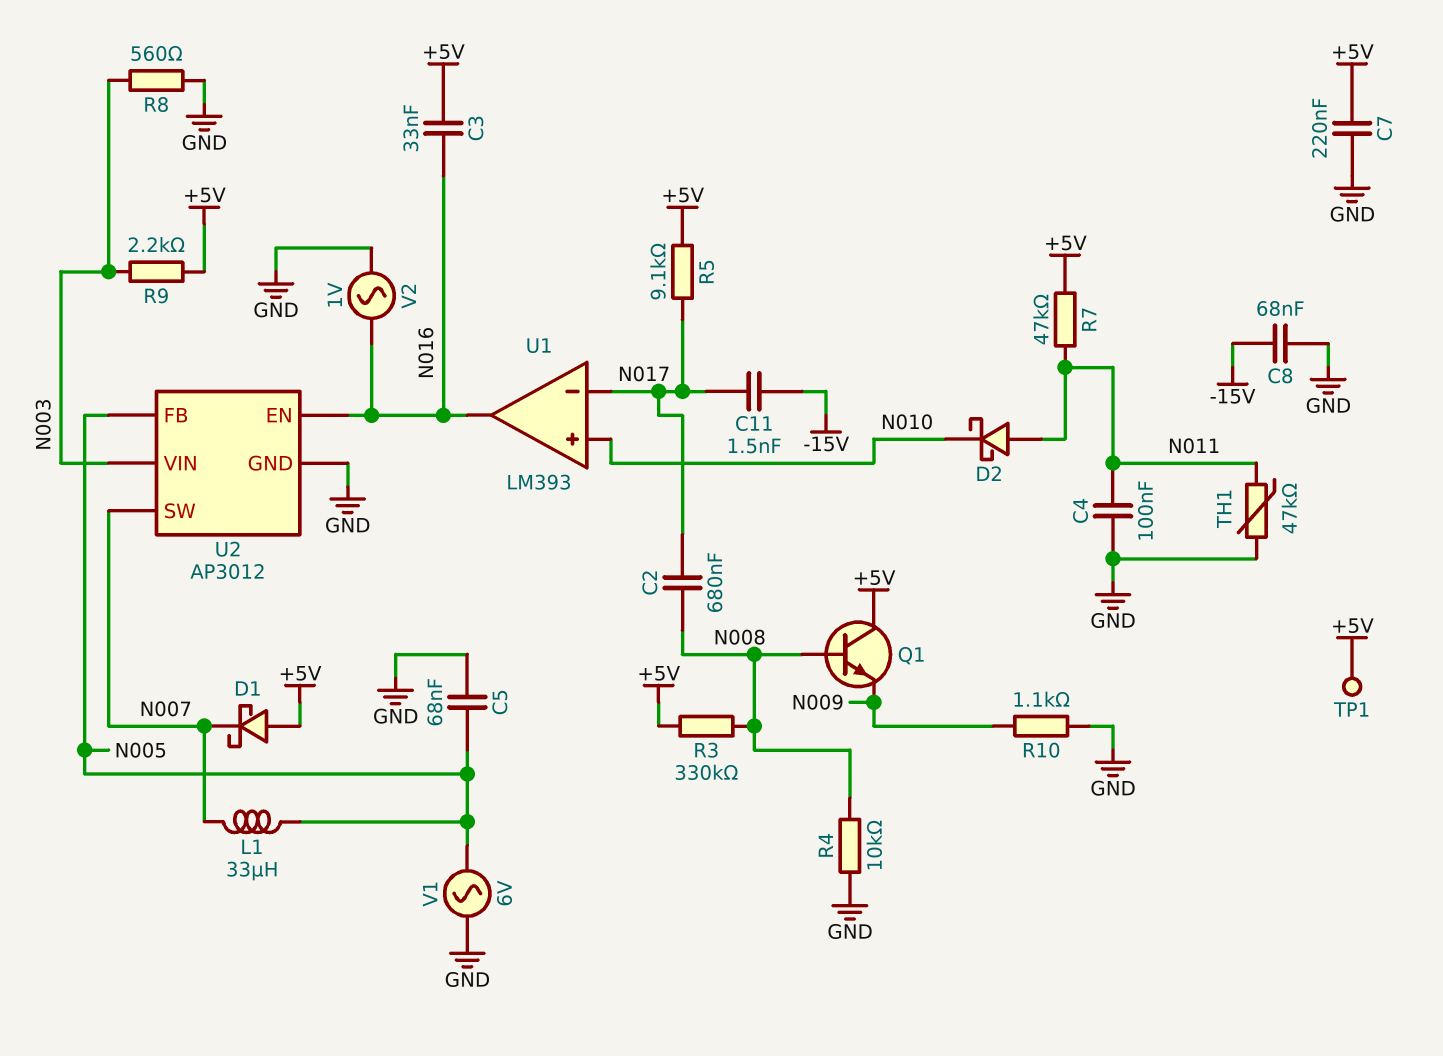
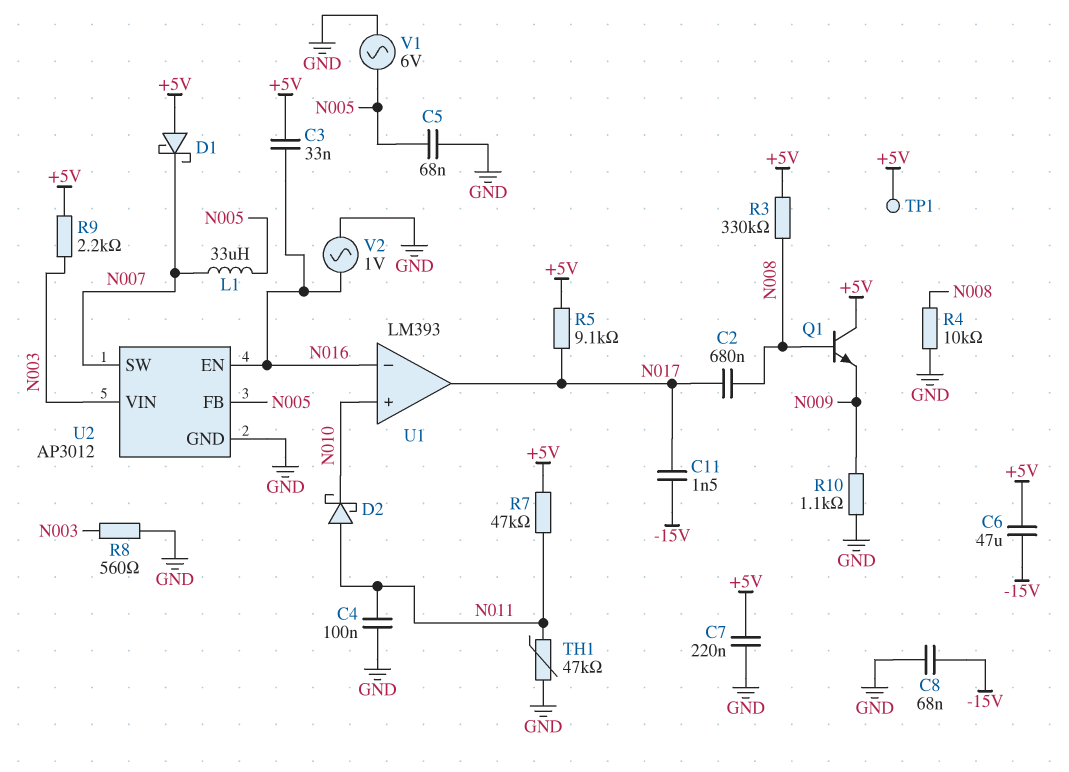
C6: none -> 47uF (+5V, -15V)
U1 pin in-: N017 -> N016
U1 pin out: N016 -> N017

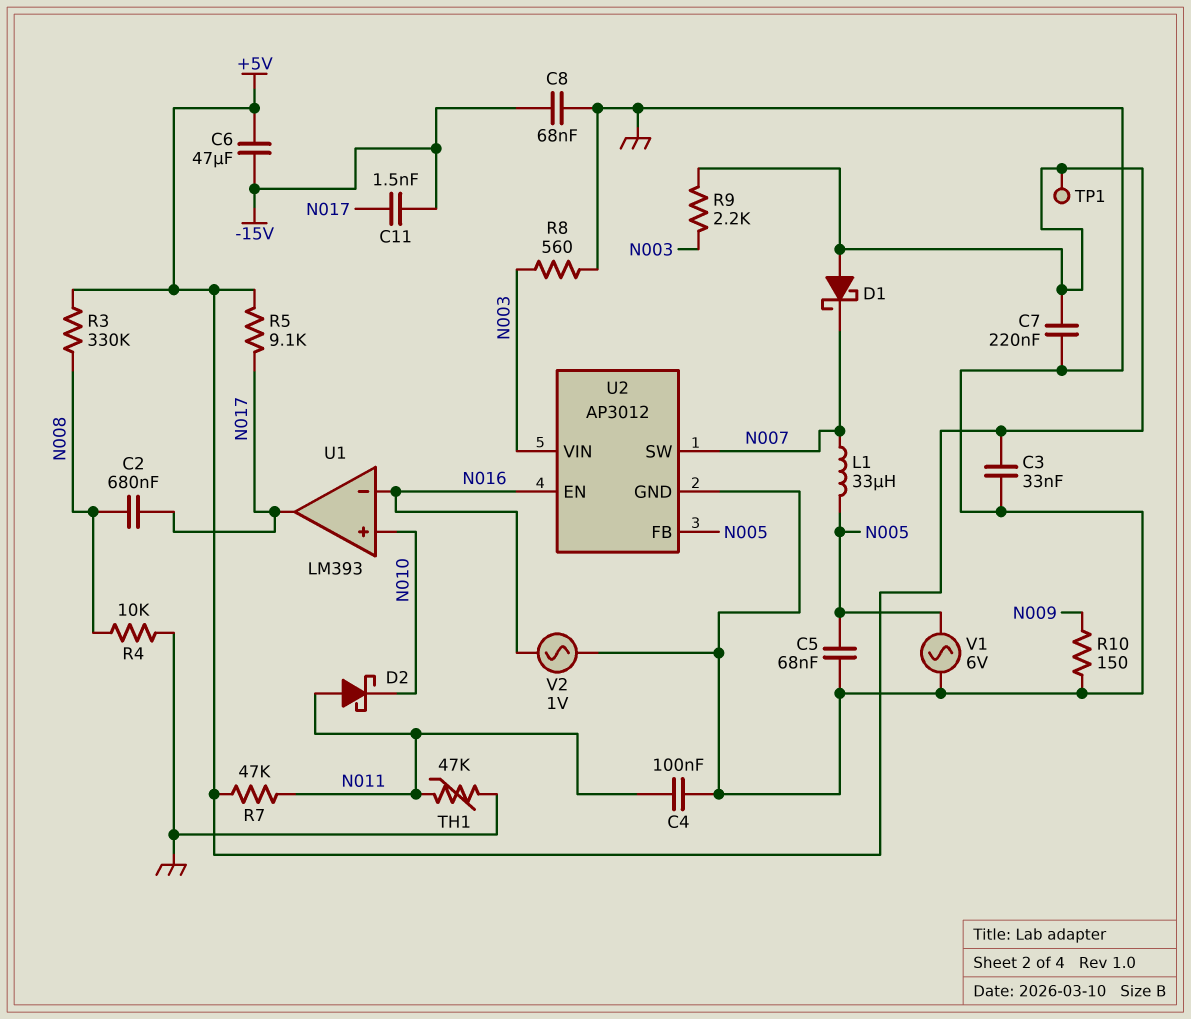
C3: 33nF (+5V, N016) -> 33nF (+5V, GND)
Q1: NPN (B N008, C +5V, E N009) -> none
R10: 1.1k (GND, N009) -> 150 (GND, N009)

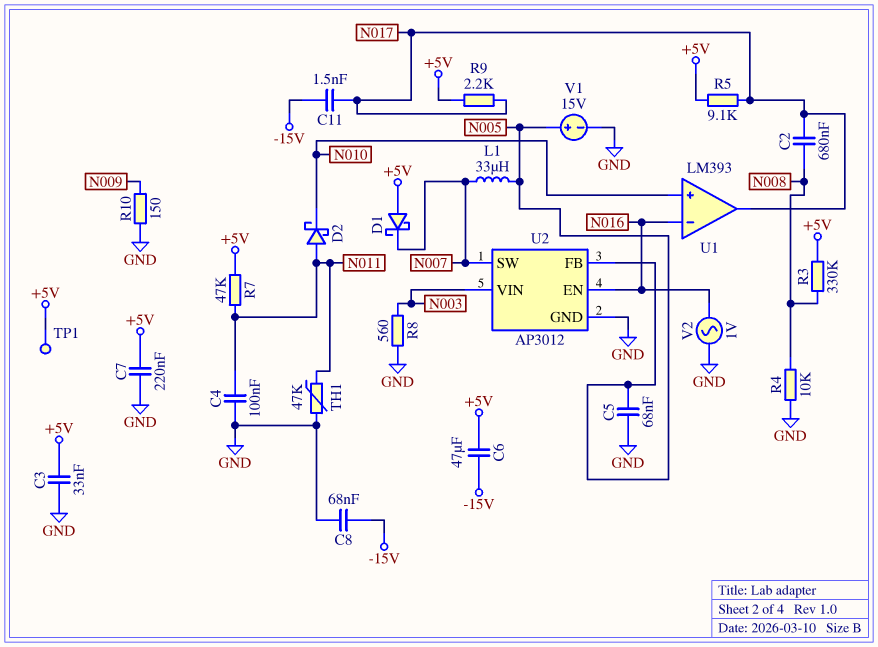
R9: 2.2k (+5V, N003) -> 2.2k (+5V, N017)
V1: AC 6V (GND, N005) -> 15V (plus N005, minus GND)

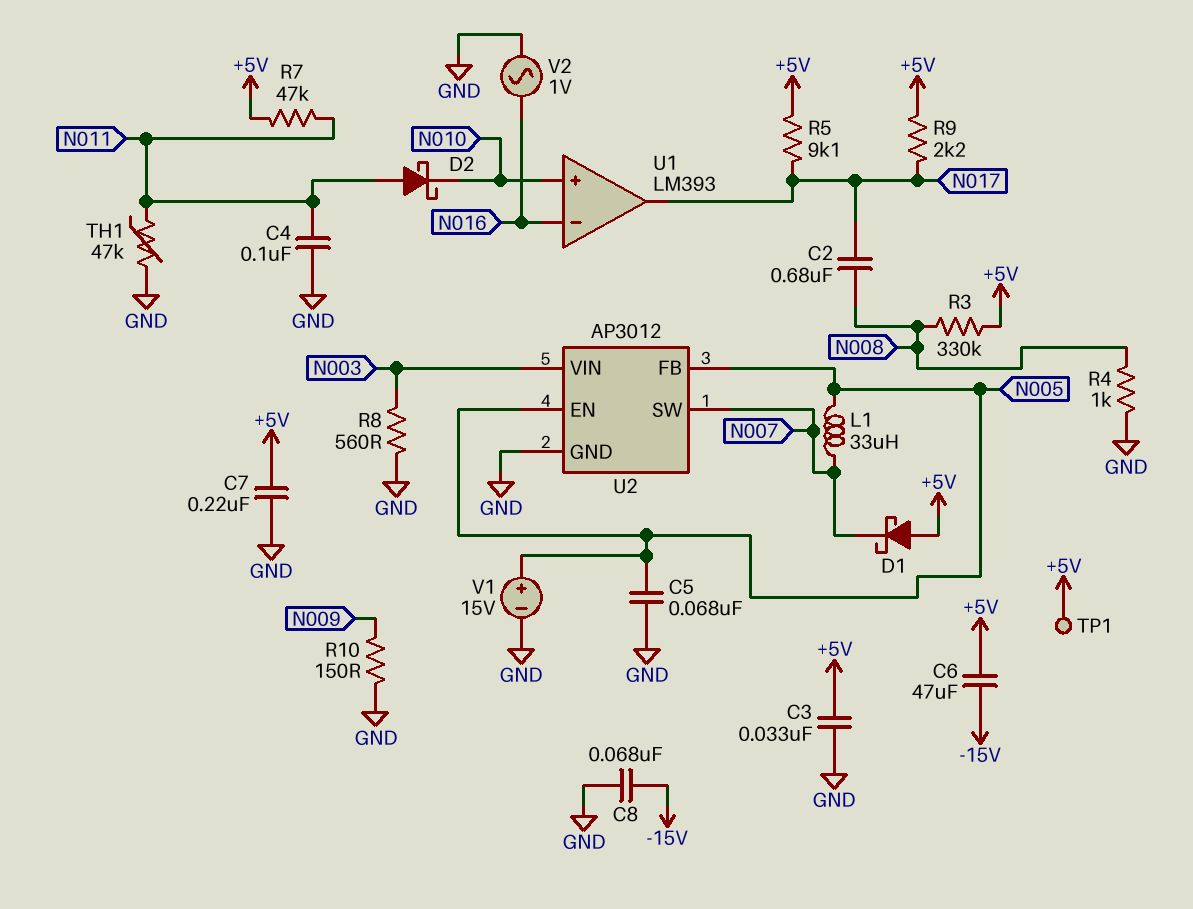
C11: 1.5nF (-15V, N017) -> none
R4: 10k (GND, N008) -> 1k (GND, N008)
U2 pin EN: N016 -> N005

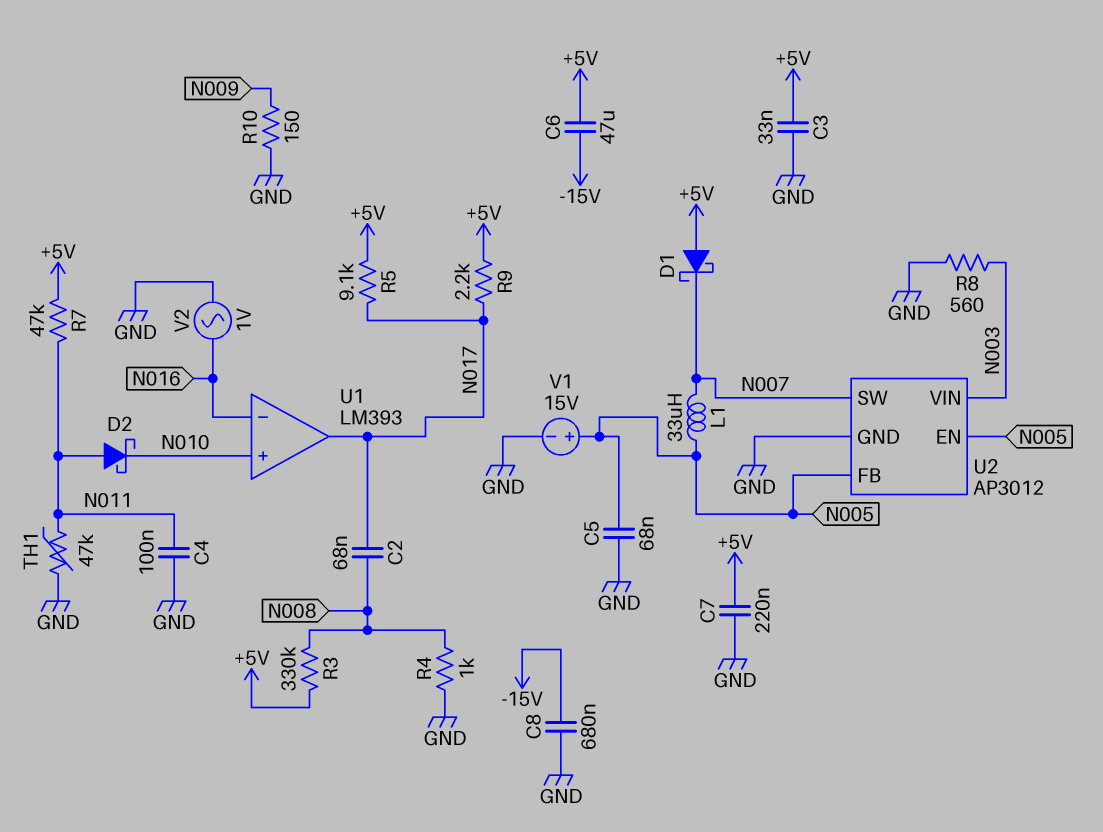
C2: 680nF (N008, N017) -> 68nF (N008, N017)
C8: 68nF (-15V, GND) -> 680nF (-15V, GND)
TP1: test point (+5V) -> none

